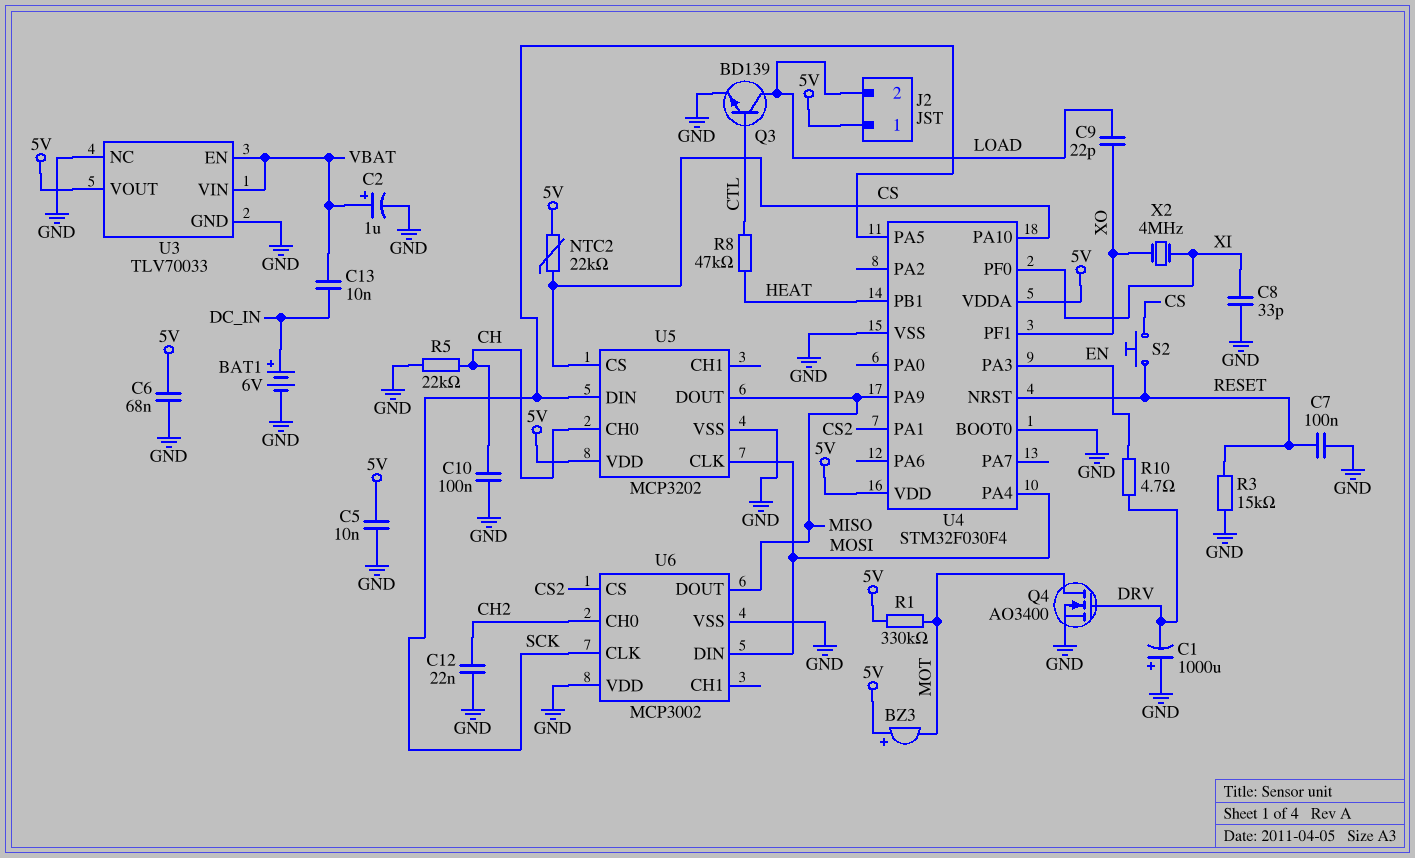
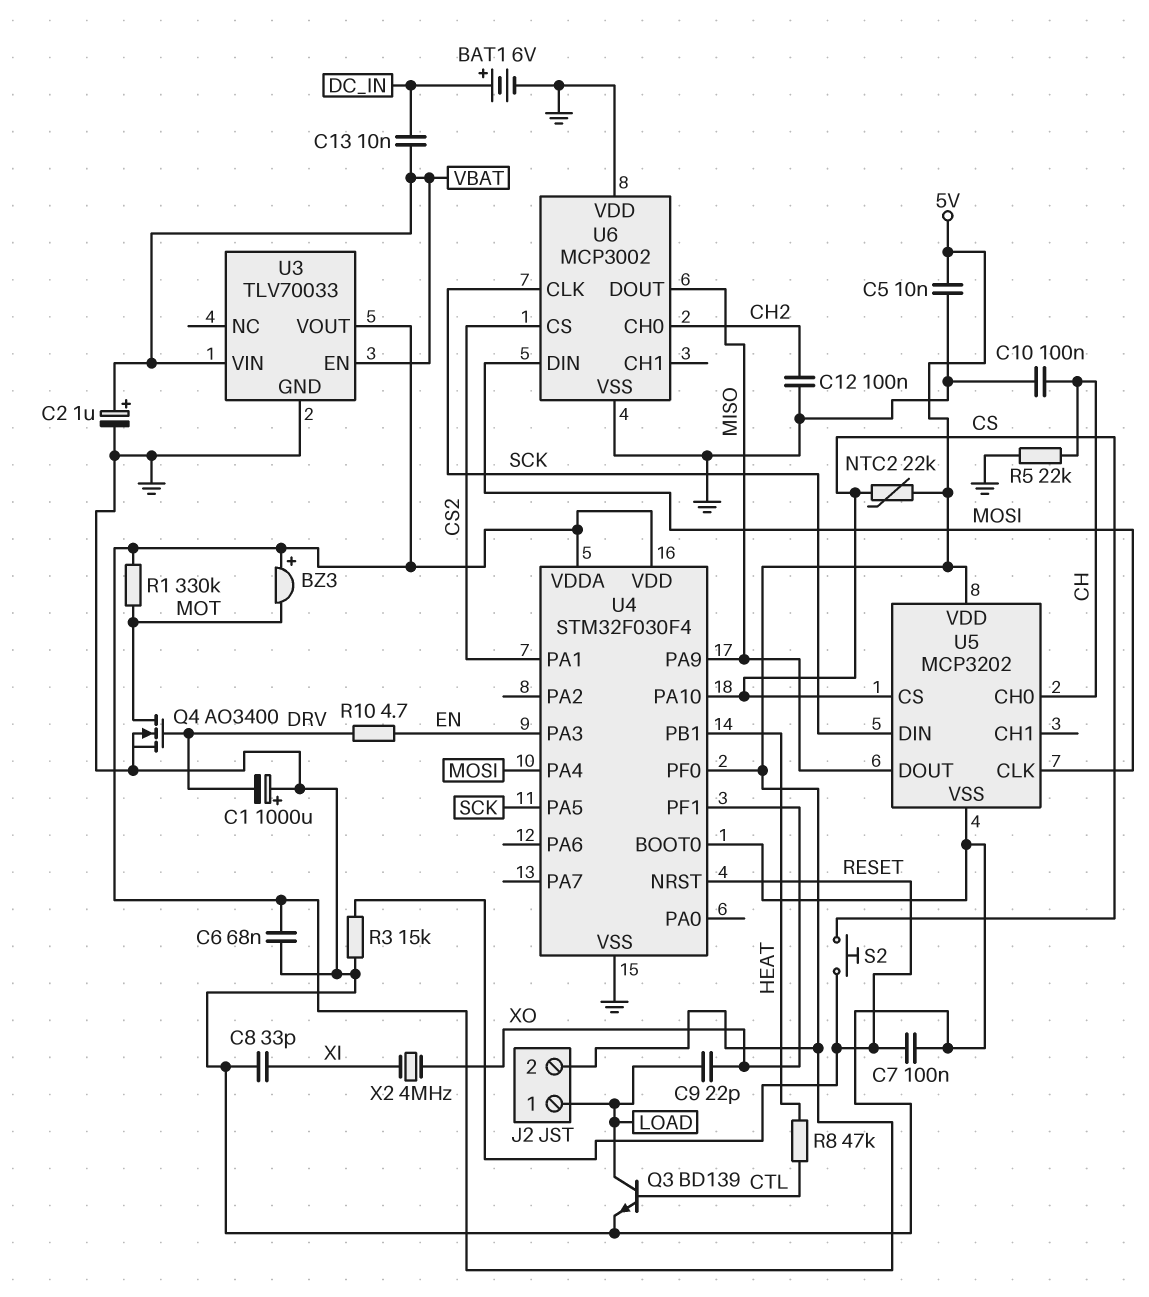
C12: 22nF (CH2, GND) -> 100nF (CH2, GND)
J2 pin 1: 5V -> LOAD
J2 pin 2: LOAD -> 5V
U3 pin NC: GND -> none
U4 pin PF0: XI -> 5V

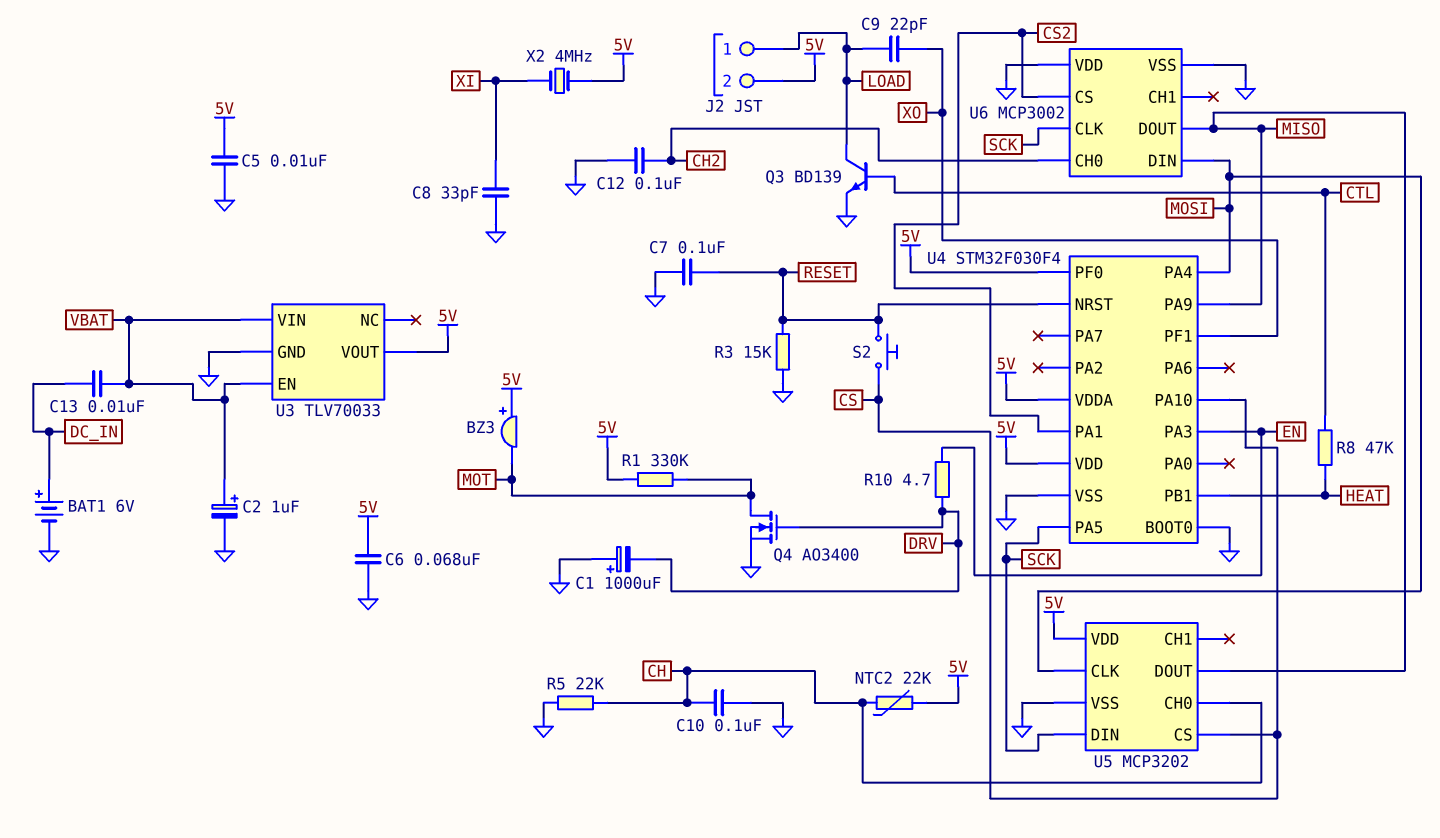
NTC2: 22k (5V, CS) -> 22k (5V, CH)
X2: 4MHz (XI, XO) -> 4MHz (5V, XI)

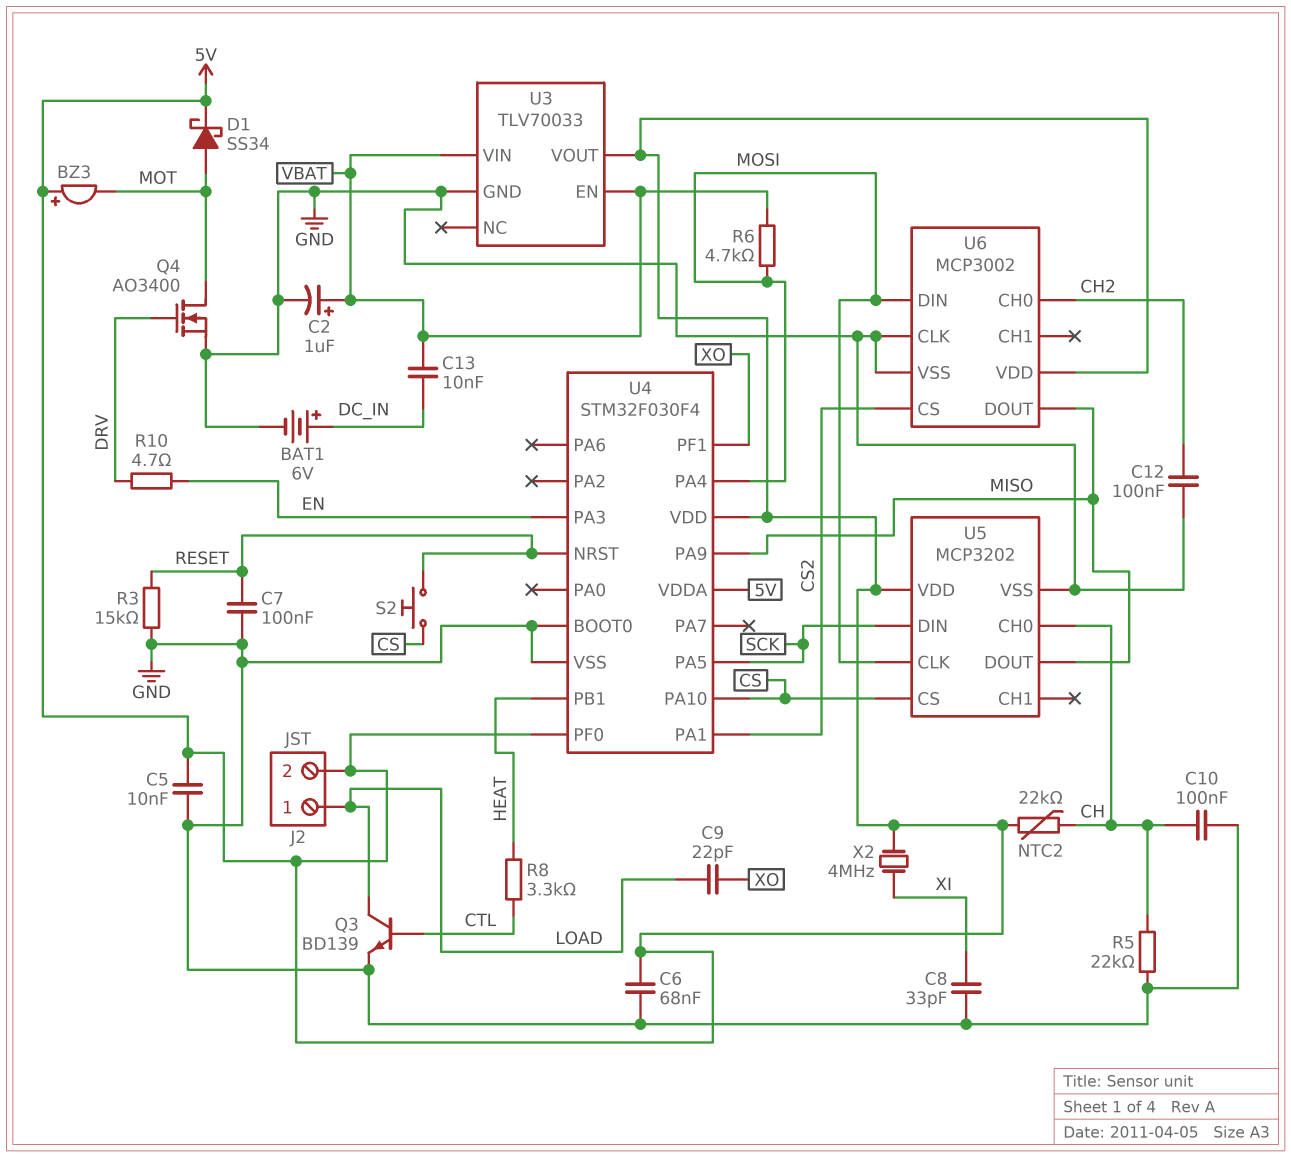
C1: 1000uF (plus GND, minus DRV) -> none
D1: none -> schottky SS34 (A MOT, K 5V)
R1: 330k (5V, MOT) -> none
R6: none -> 4.7k (MOSI, VBAT)
R8: 47k (CTL, HEAT) -> 3.3k (CTL, HEAT)
U6 pin CLK: SCK -> GND
U6 pin VDD: GND -> 5V

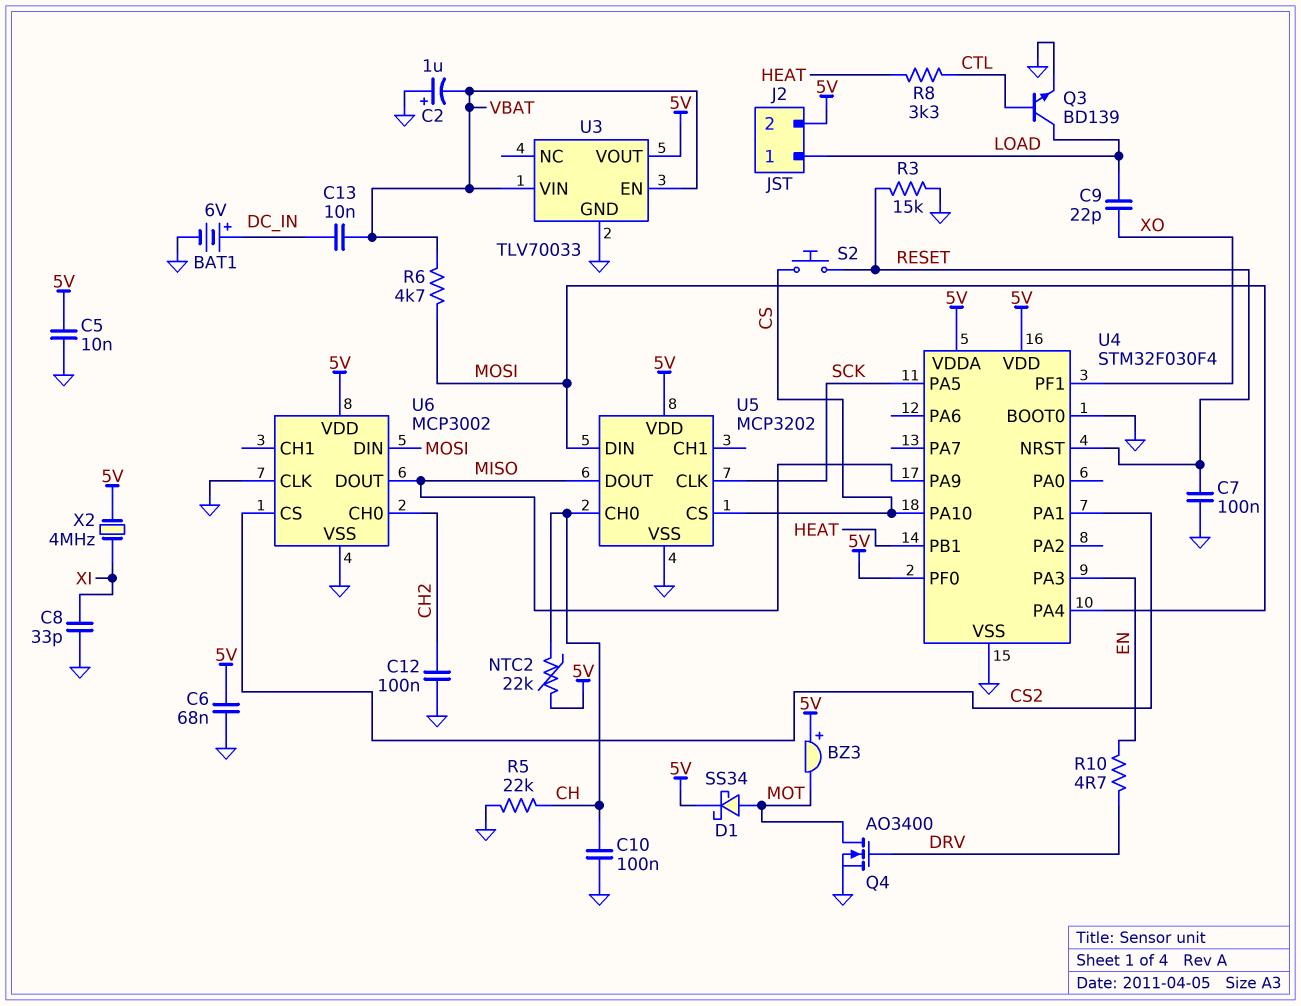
C2: 1uF (plus VBAT, minus GND) -> 1uF (plus GND, minus VBAT)
U5 pin CLK: MOSI -> SCK
U5 pin DIN: SCK -> MOSI

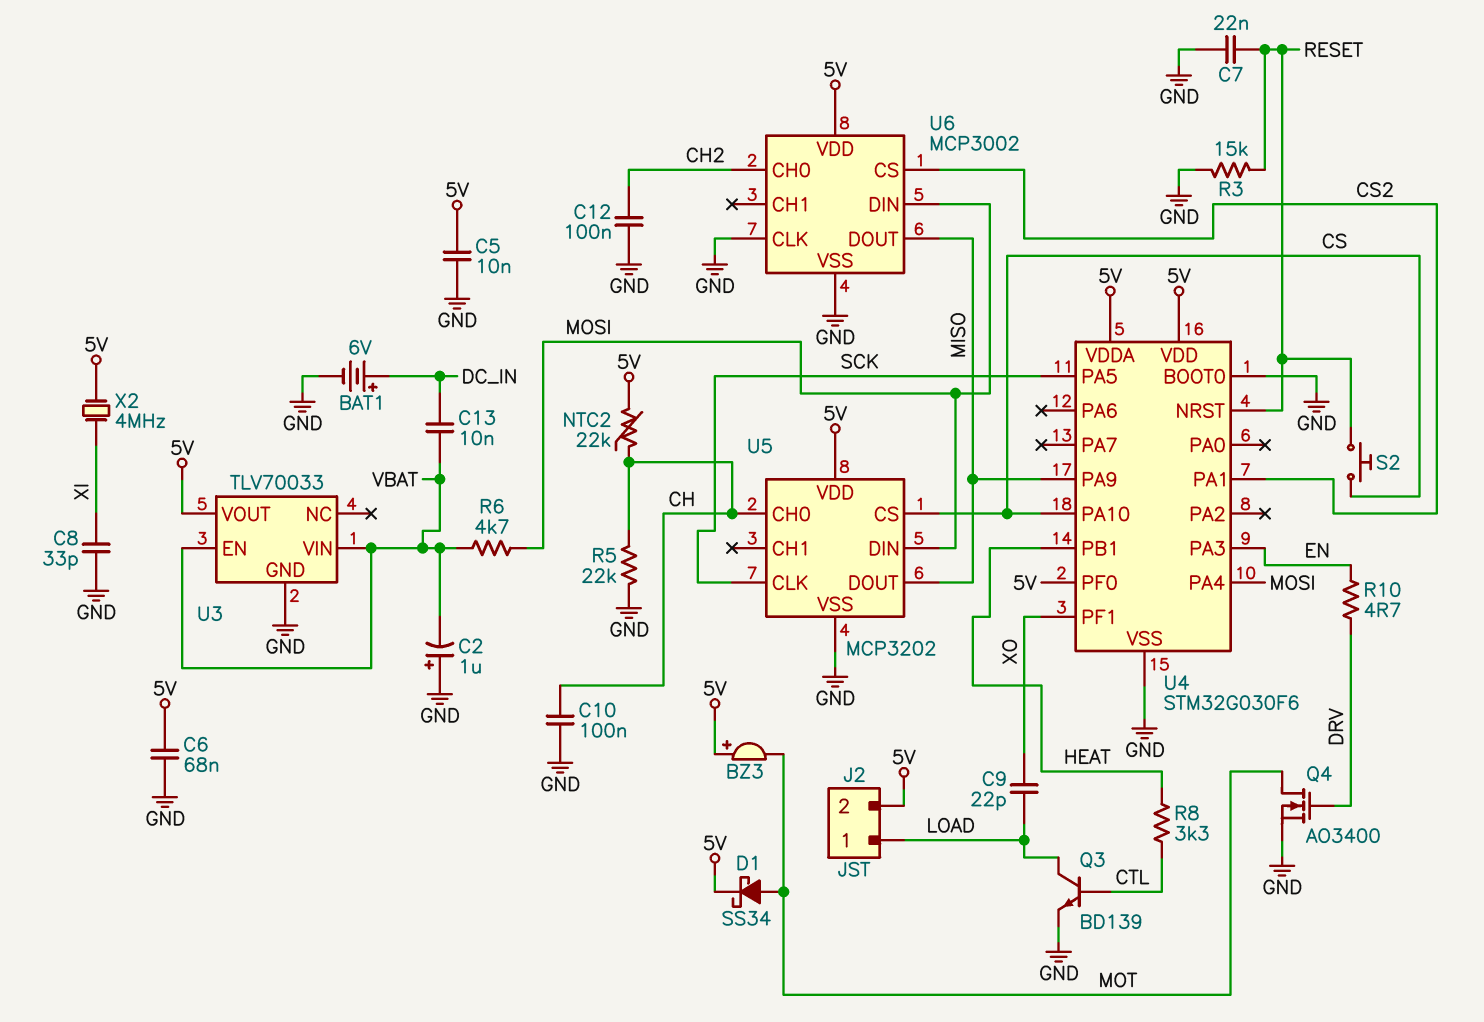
C7: 100nF (GND, RESET) -> 22nF (GND, RESET)
U4: STM32F030F4 -> STM32G030F6

